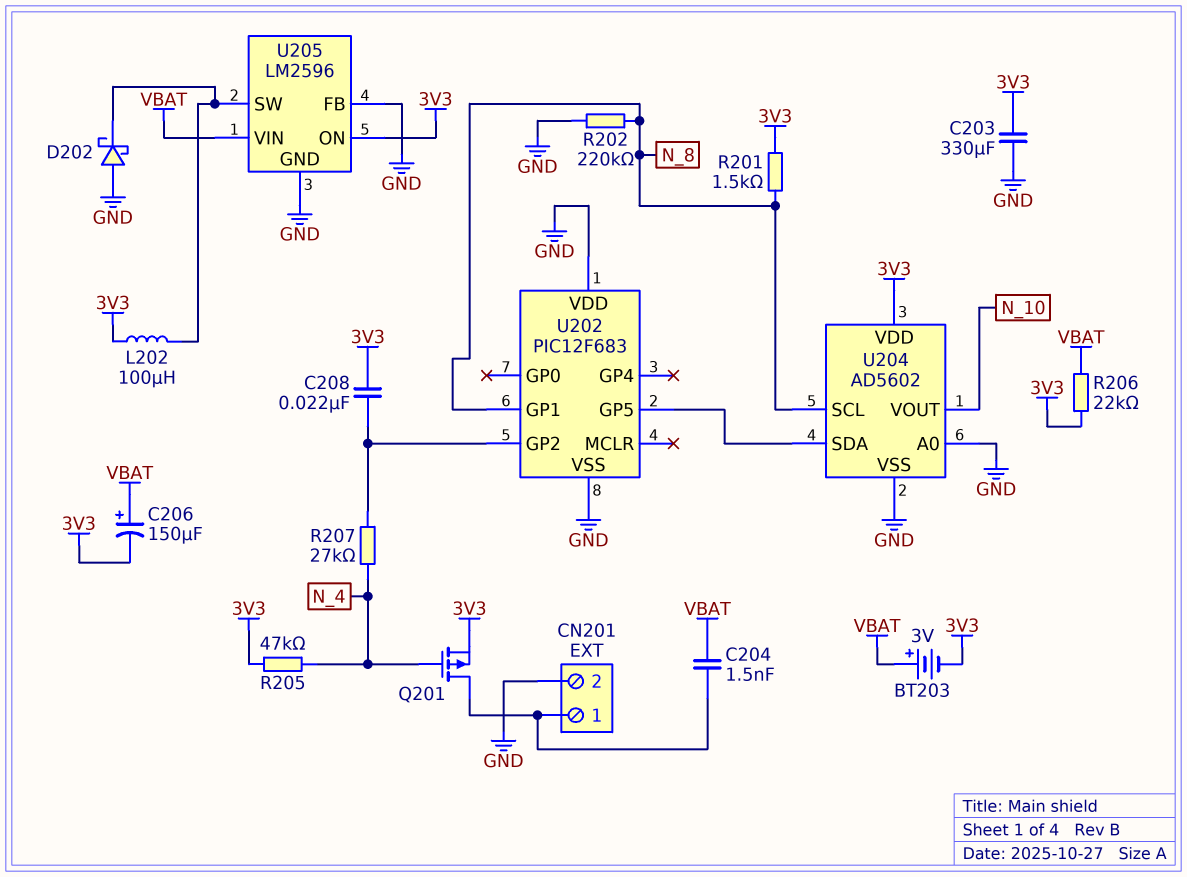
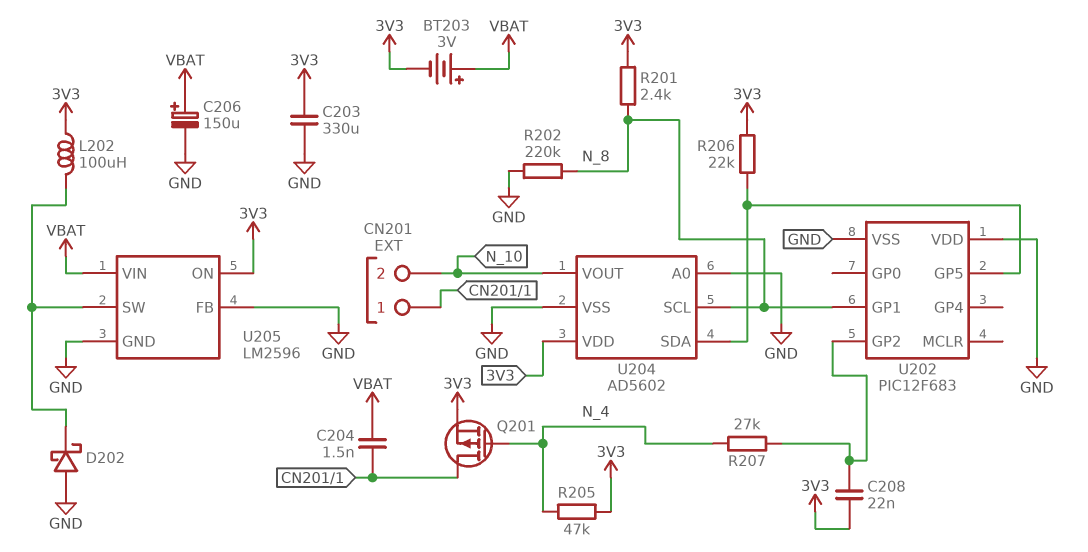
C206: 150uF (plus VBAT, minus 3V3) -> 150uF (plus VBAT, minus GND)
CN201 pin 2: GND -> N_10
R201: 1.5k (3V3, N_8) -> 2.4k (3V3, N_8)
R206: 22k (3V3, VBAT) -> 22k (3V3, U202/GP5)

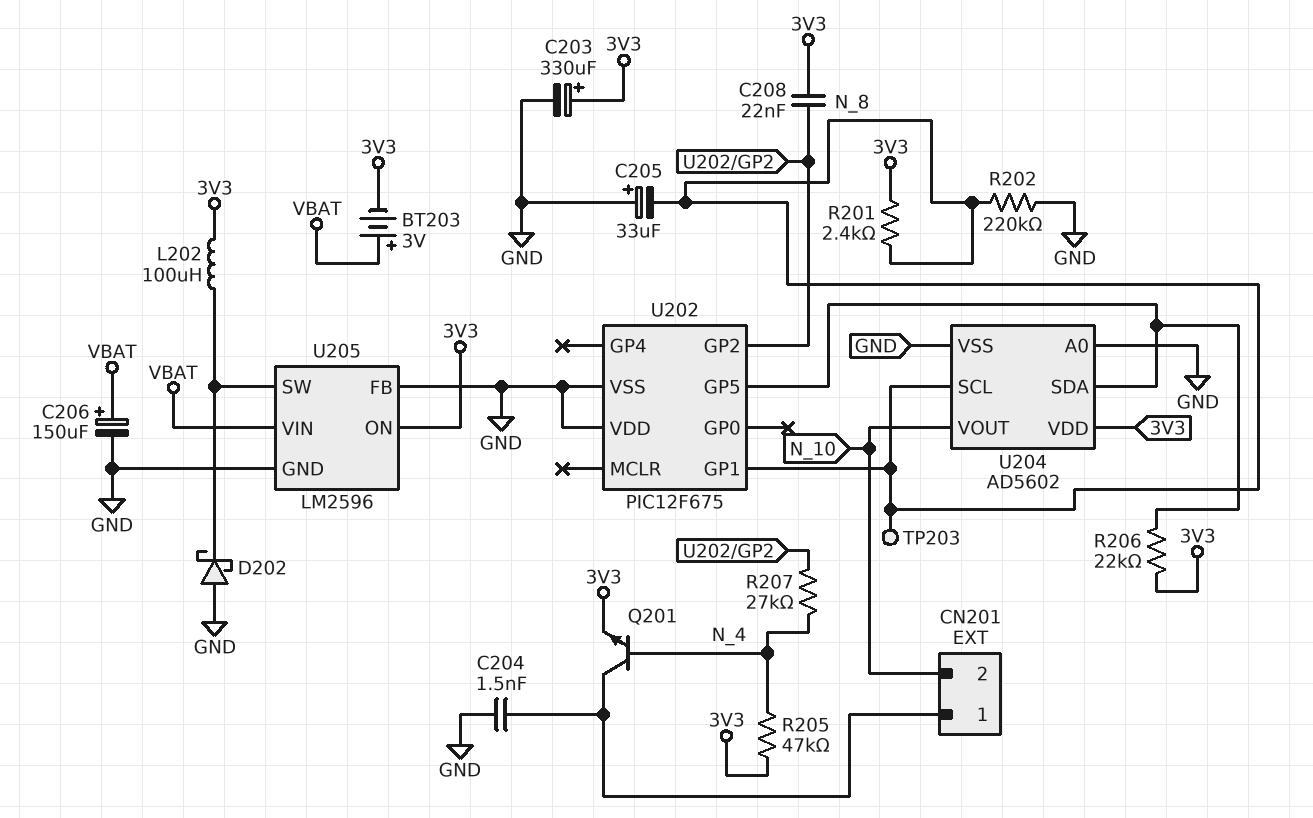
C203: 330uF (3V3, GND) -> 330uF (plus 3V3, minus GND)
C204: 1.5nF (CN201/1, VBAT) -> 1.5nF (CN201/1, GND)
C205: none -> 33uF (plus GND, minus N_8)
Q201: PMOS (G N_4, D CN201/1, S 3V3) -> NPN (B N_4, C CN201/1, E 3V3)
TP203: none -> test point (N_8)
U202: PIC12F683 -> PIC12F675

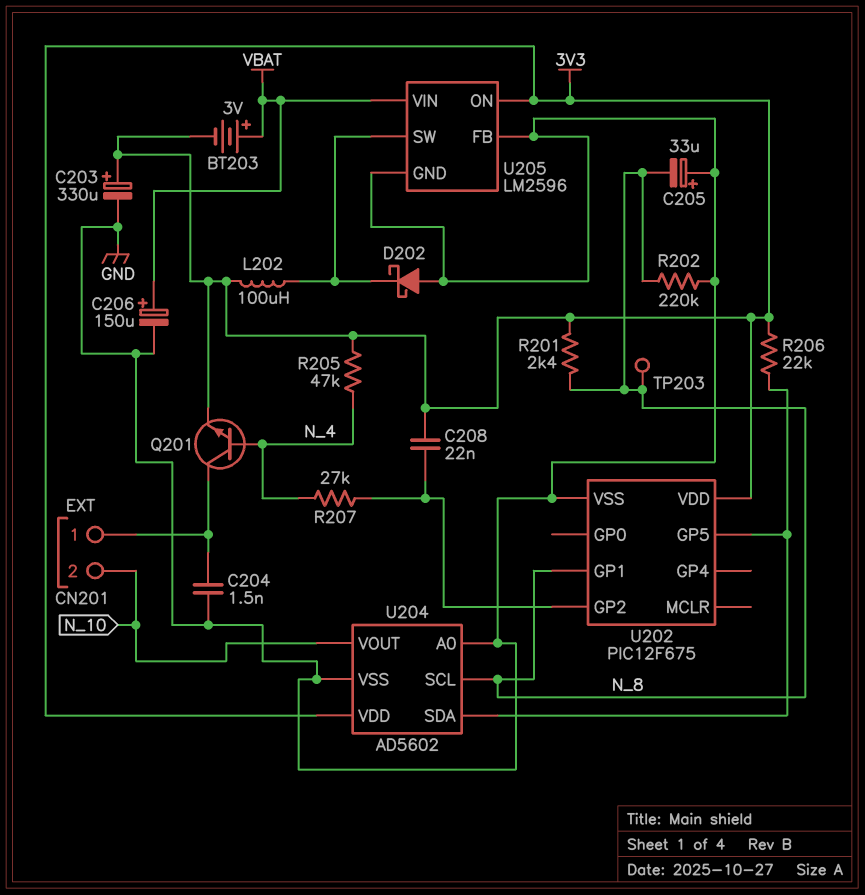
U202 pin VDD: GND -> 3V3

